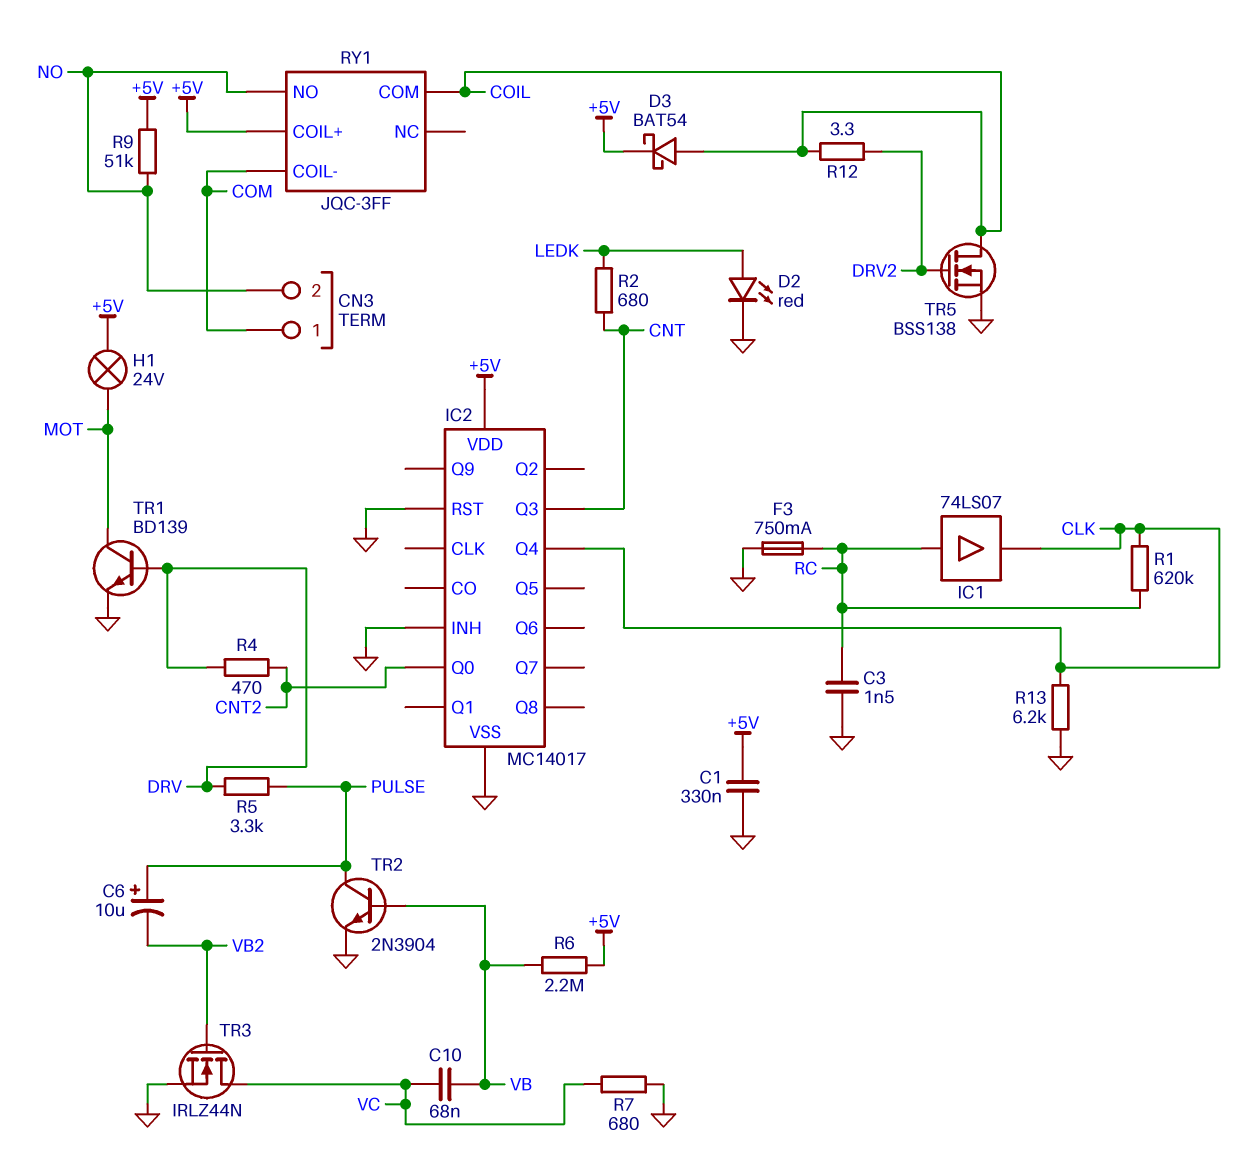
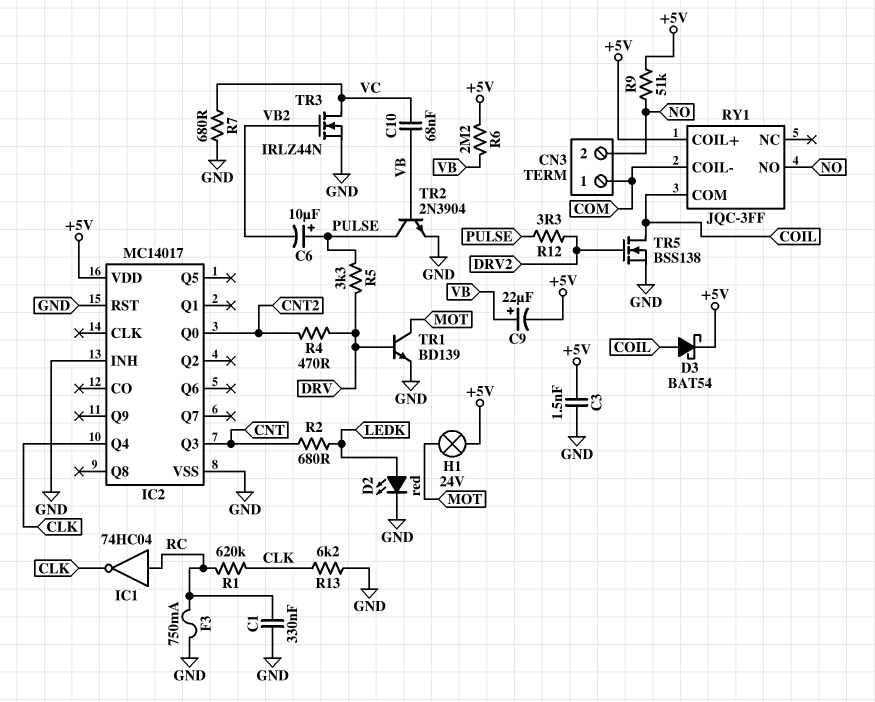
C1: 330nF (+5V, GND) -> 330nF (GND, RC)
C3: 1.5nF (GND, RC) -> 1.5nF (+5V, GND)
C9: none -> 22uF (plus VB, minus +5V)
IC1: buffer 74LS07 (in RC, out CLK) -> NOT 74HC04 (in RC, out CLK)
R12: 3.3 (COIL, DRV2) -> 3.3 (DRV2, PULSE)

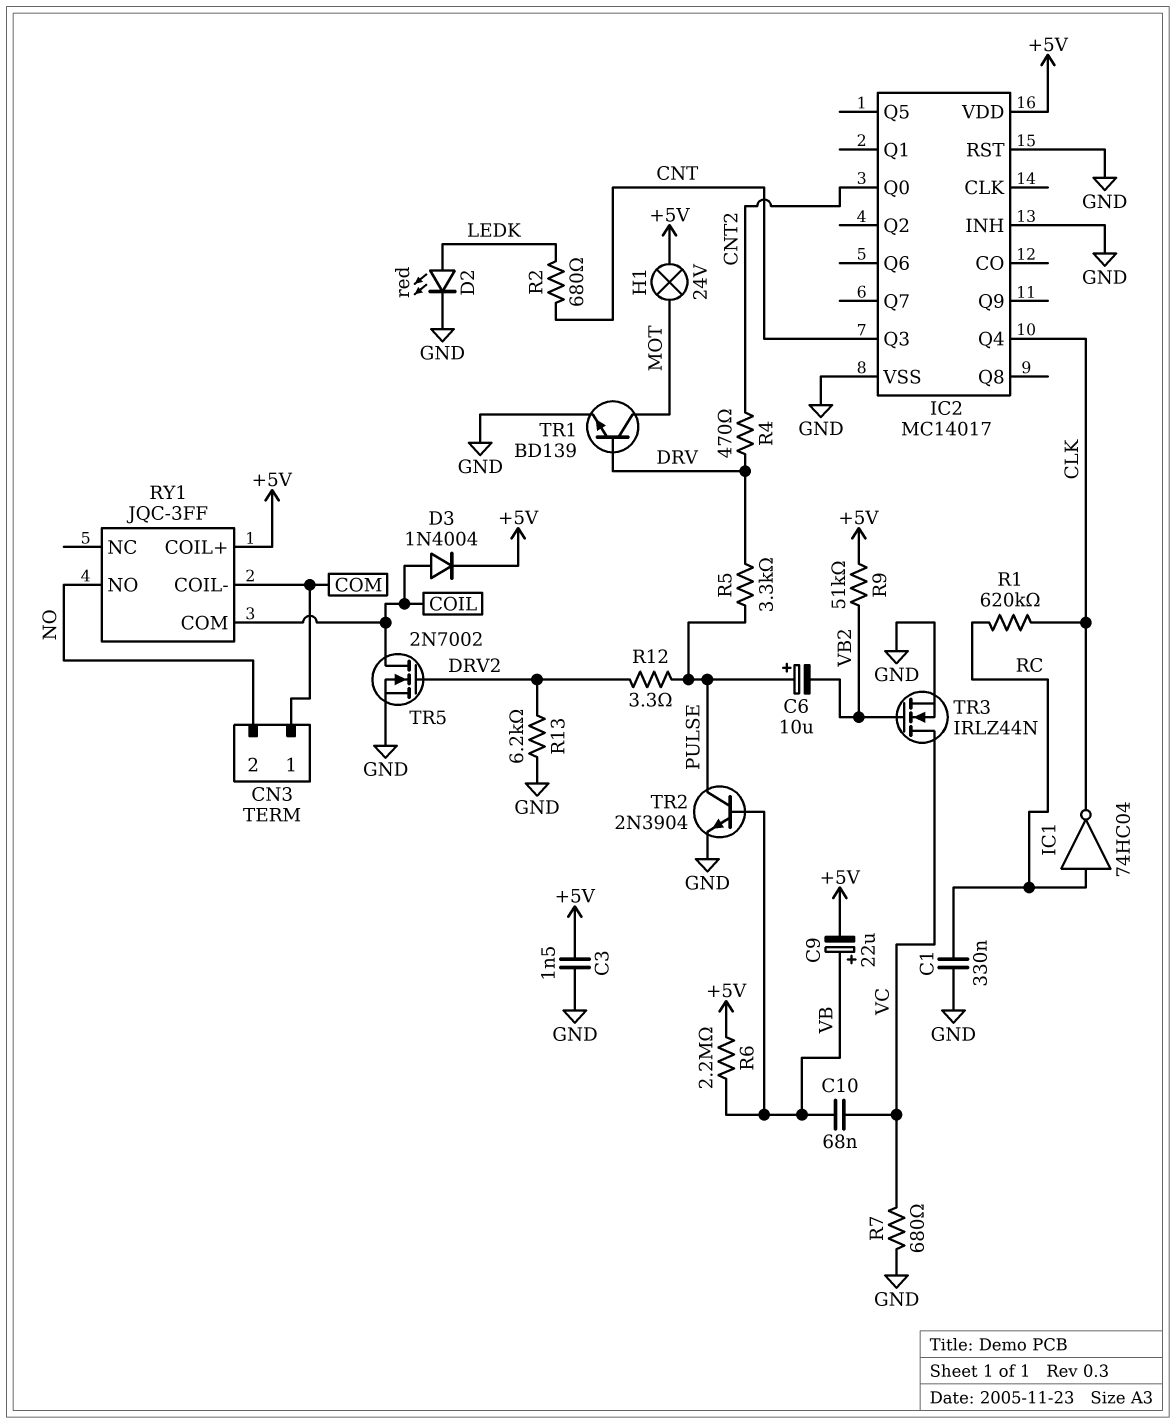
D3: schottky BAT54 (A COIL, K +5V) -> diode 1N4004 (A COIL, K +5V)
F3: 750mA (GND, RC) -> none
R9: 51k (+5V, NO) -> 51k (+5V, VB2)
R13: 6.2k (CLK, GND) -> 6.2k (DRV2, GND)
TR5: NMOS BSS138 (G DRV2, D COIL, S GND) -> NMOS 2N7002 (G DRV2, D COIL, S GND)

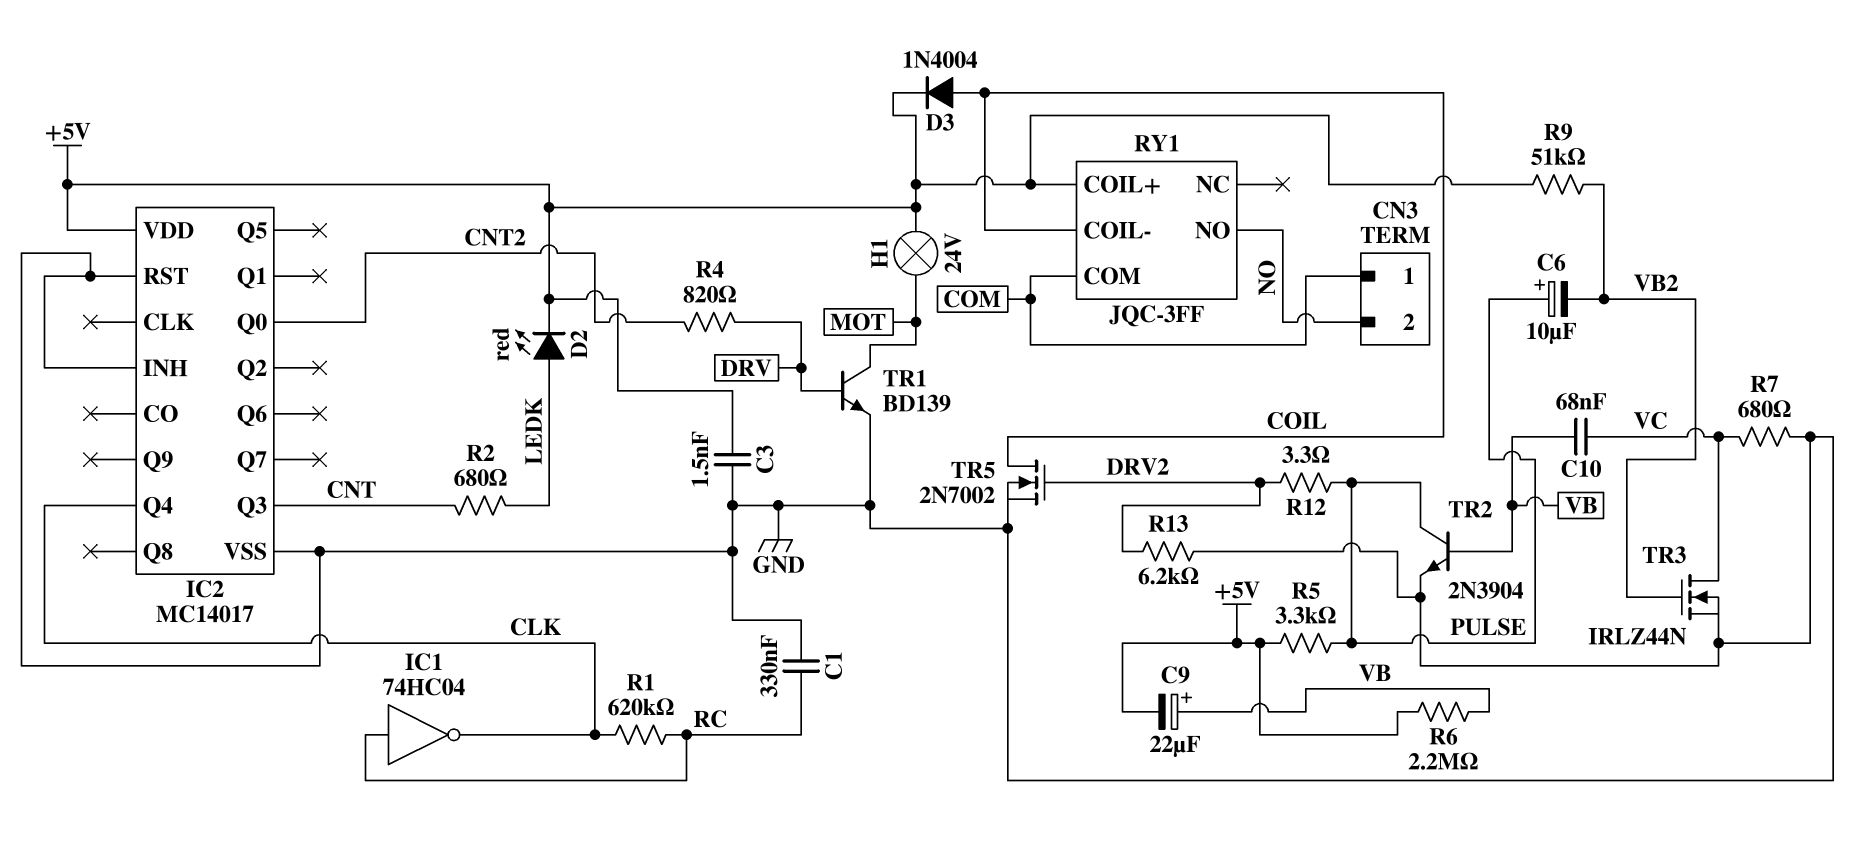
D2: LED red (A LEDK, K GND) -> LED red (A LEDK, K +5V)
R4: 470 (CNT2, DRV) -> 820 (CNT2, DRV)
R5: 3.3k (DRV, PULSE) -> 3.3k (+5V, PULSE)
RY1 pin COIL-: COM -> COIL
RY1 pin COM: COIL -> COM

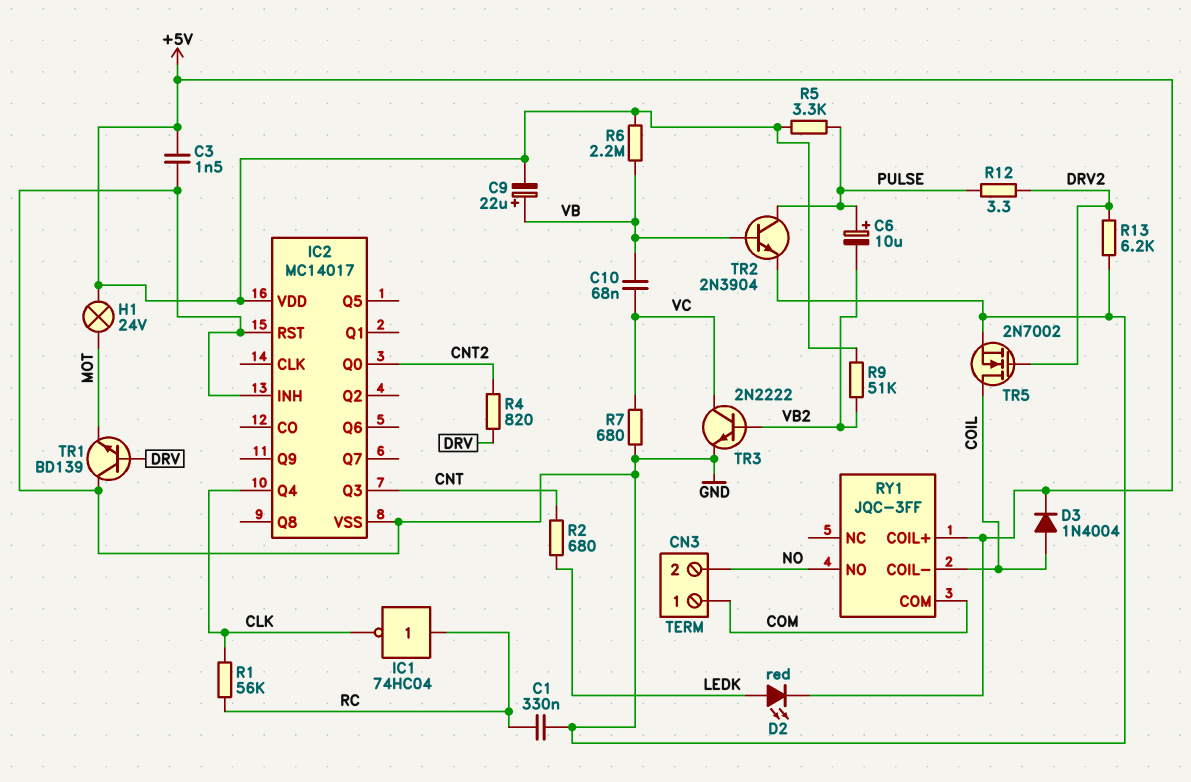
R1: 620k (CLK, RC) -> 56k (CLK, RC)
TR1: NPN BD139 (B DRV, C MOT, E GND) -> NPN BD139 (B DRV, C GND, E MOT)
TR3: NMOS IRLZ44N (G VB2, D VC, S GND) -> NPN 2N2222 (B VB2, C VC, E GND)

